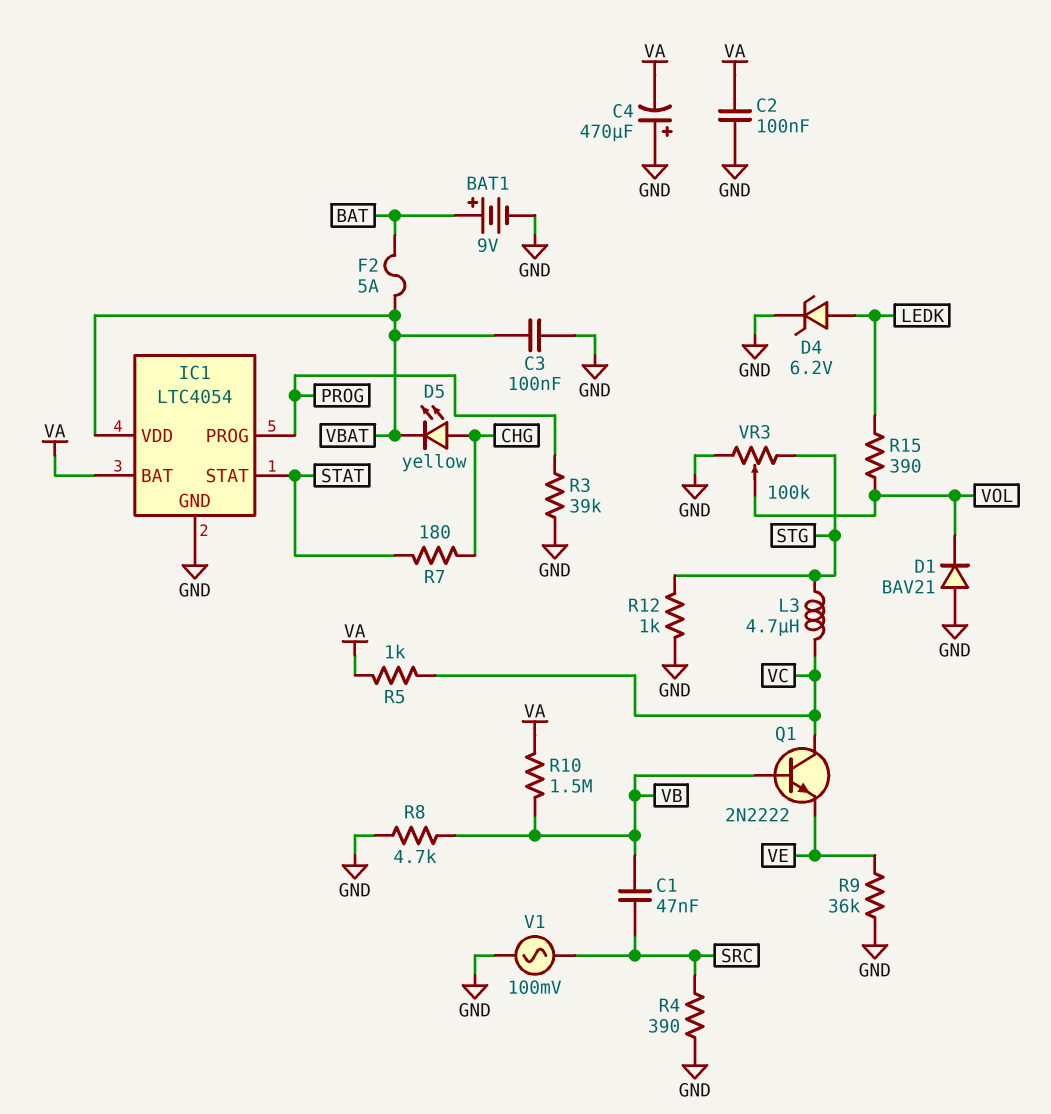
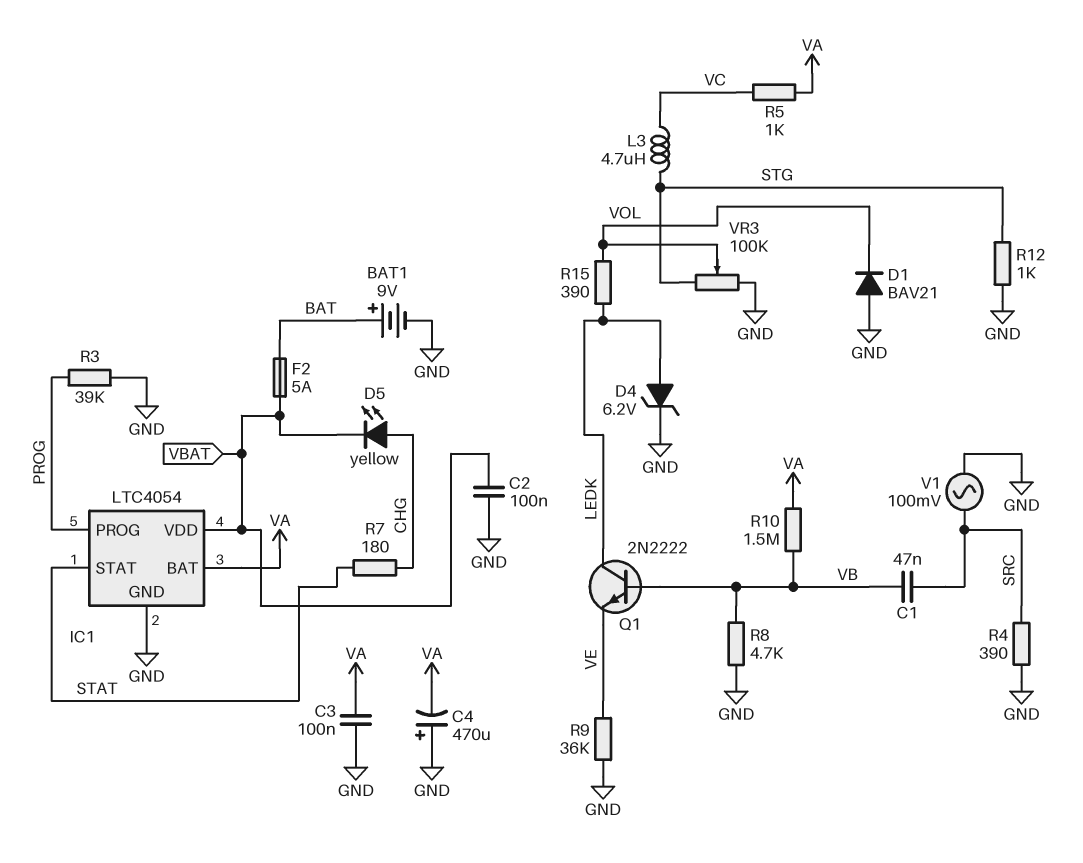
C2: 100nF (GND, VA) -> 100nF (GND, VBAT)
C3: 100nF (GND, VBAT) -> 100nF (GND, VA)
Q1: NPN 2N2222 (B VB, C VC, E VE) -> NPN 2N2222 (B VB, C LEDK, E VE)

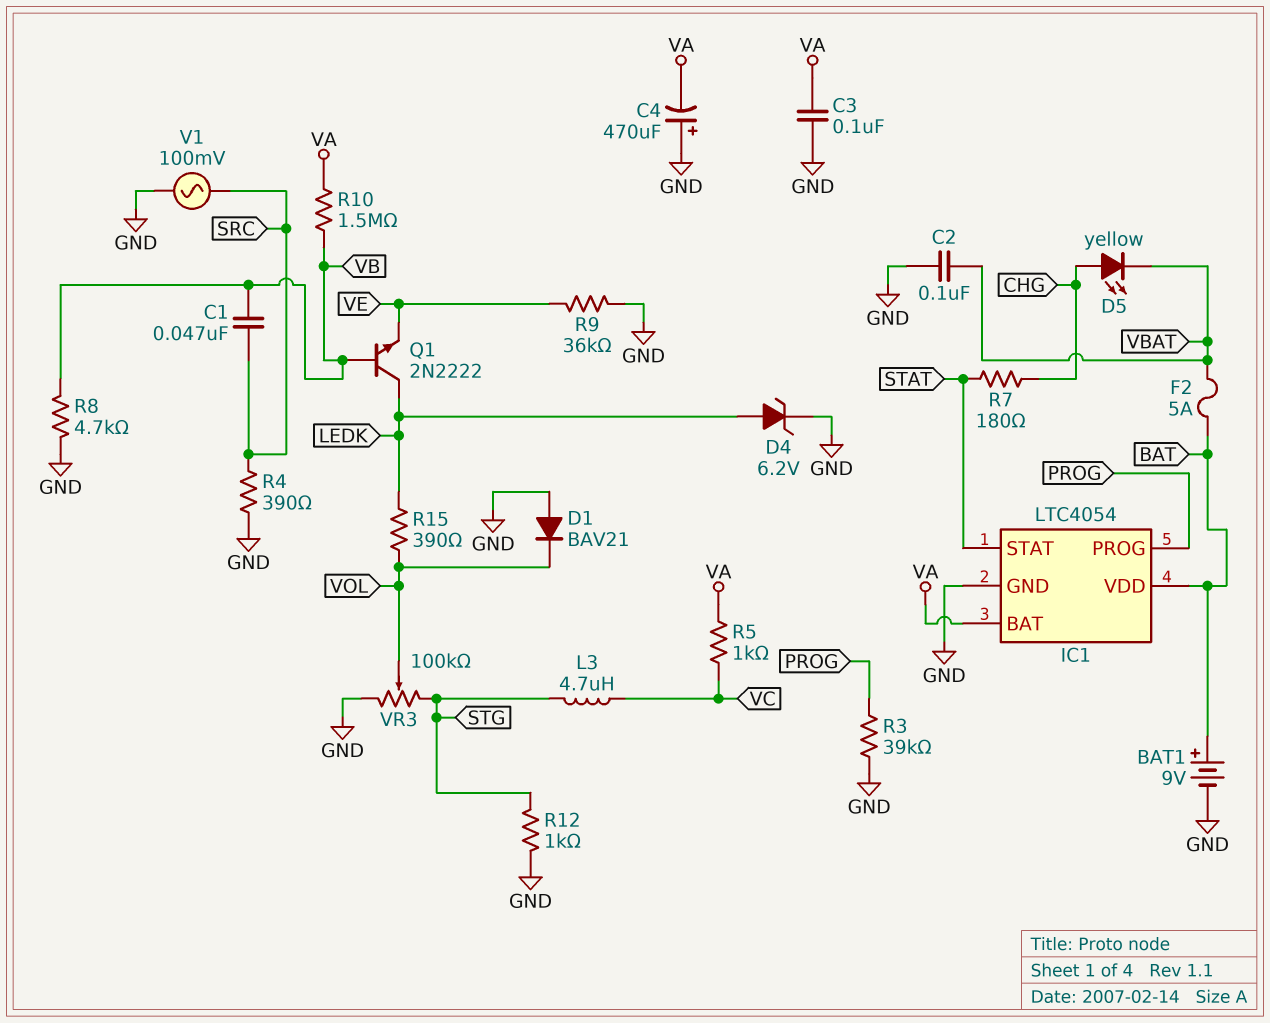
IC1 pin VDD: VBAT -> BAT

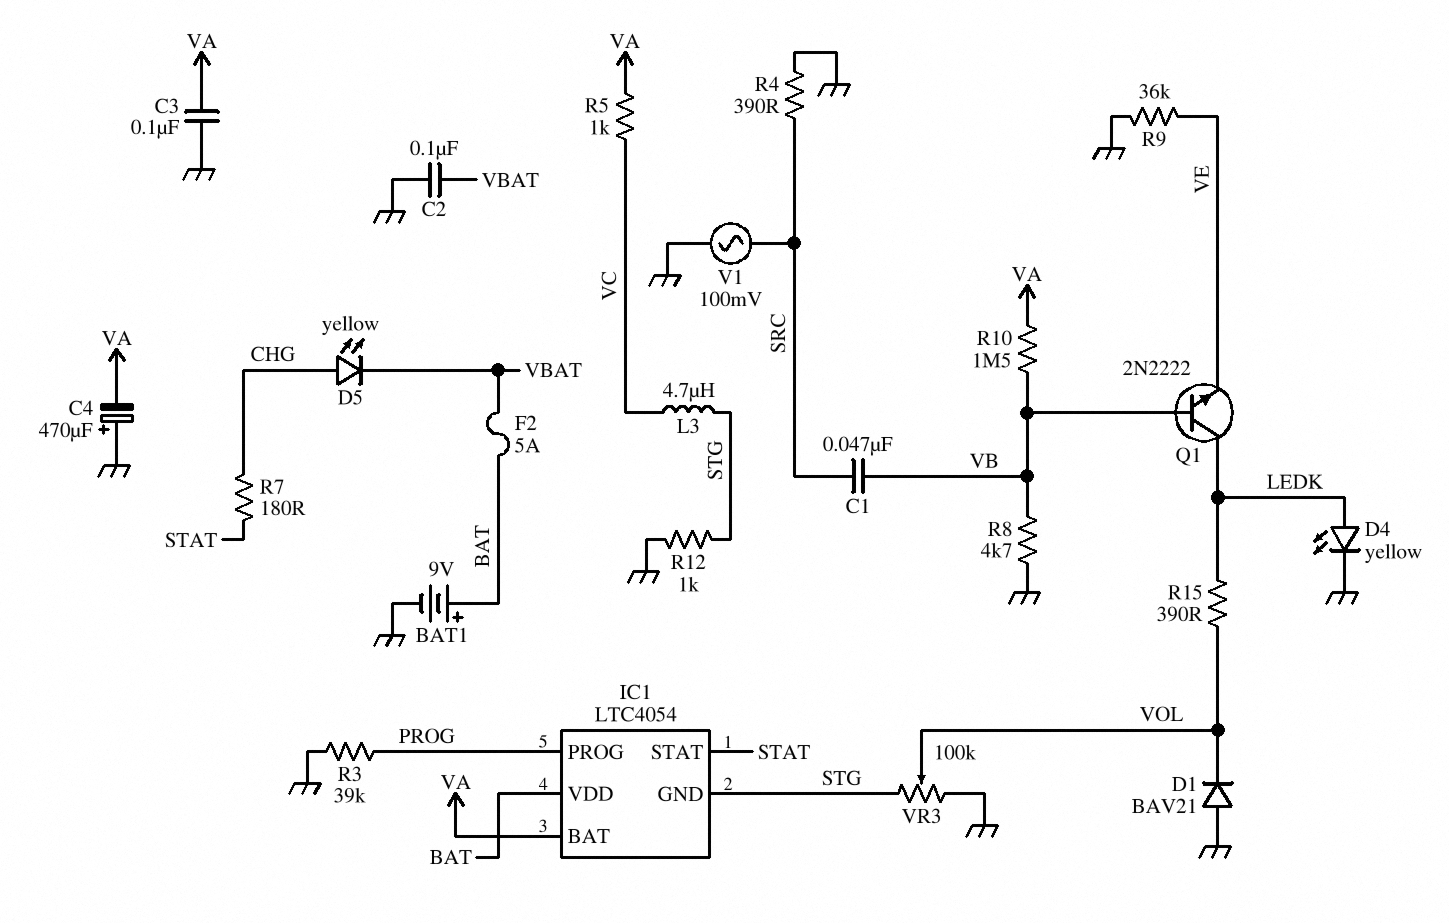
D4: zener 6.2V (A LEDK, K GND) -> LED yellow (A LEDK, K GND)
IC1 pin GND: GND -> STG

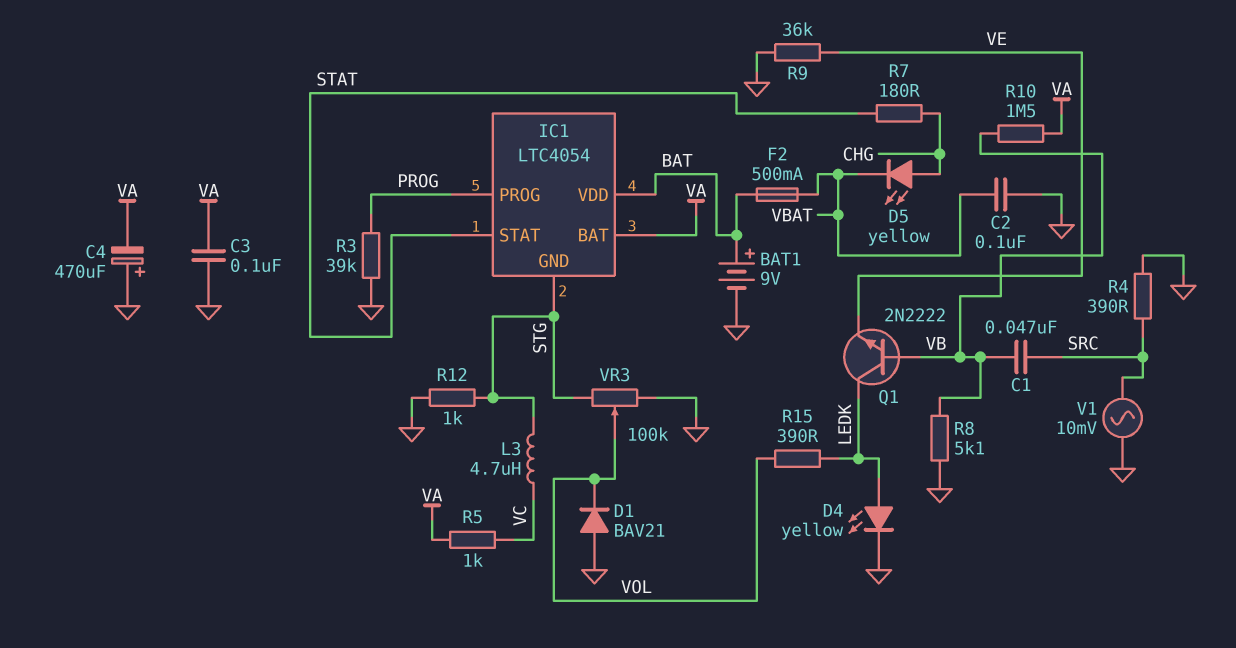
F2: 5A (BAT, VBAT) -> 500mA (BAT, VBAT)
R8: 4.7k (GND, VB) -> 5.1k (GND, VB)
V1: AC 100mV (GND, SRC) -> AC 10mV (GND, SRC)

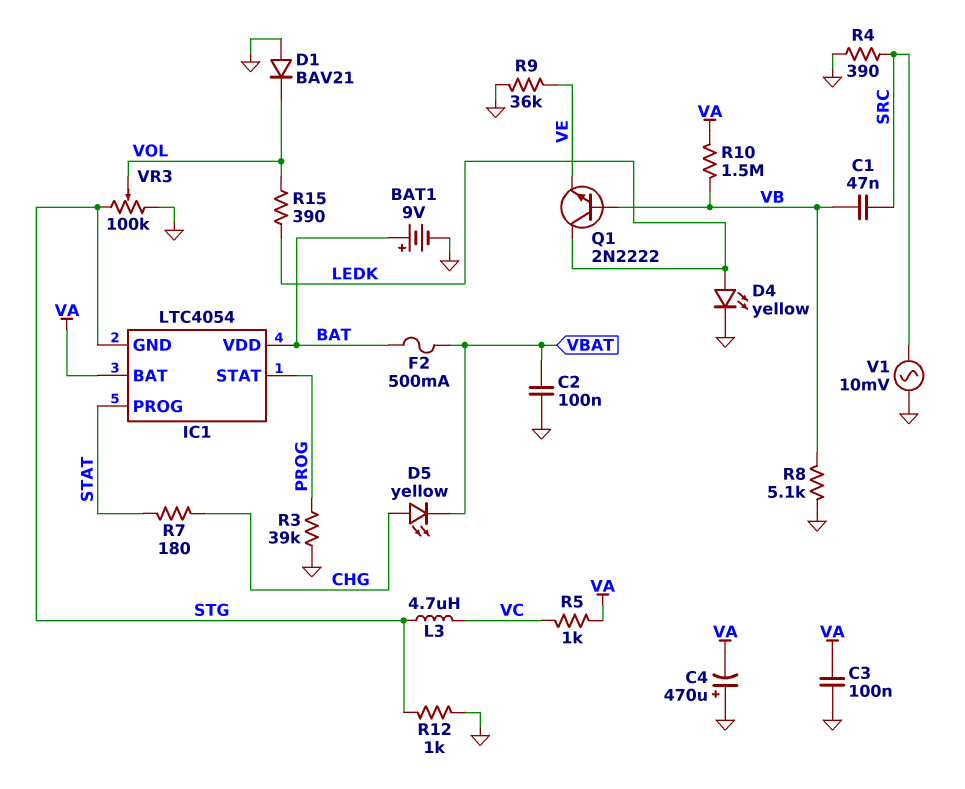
IC1 pin PROG: PROG -> STAT
IC1 pin STAT: STAT -> PROG

